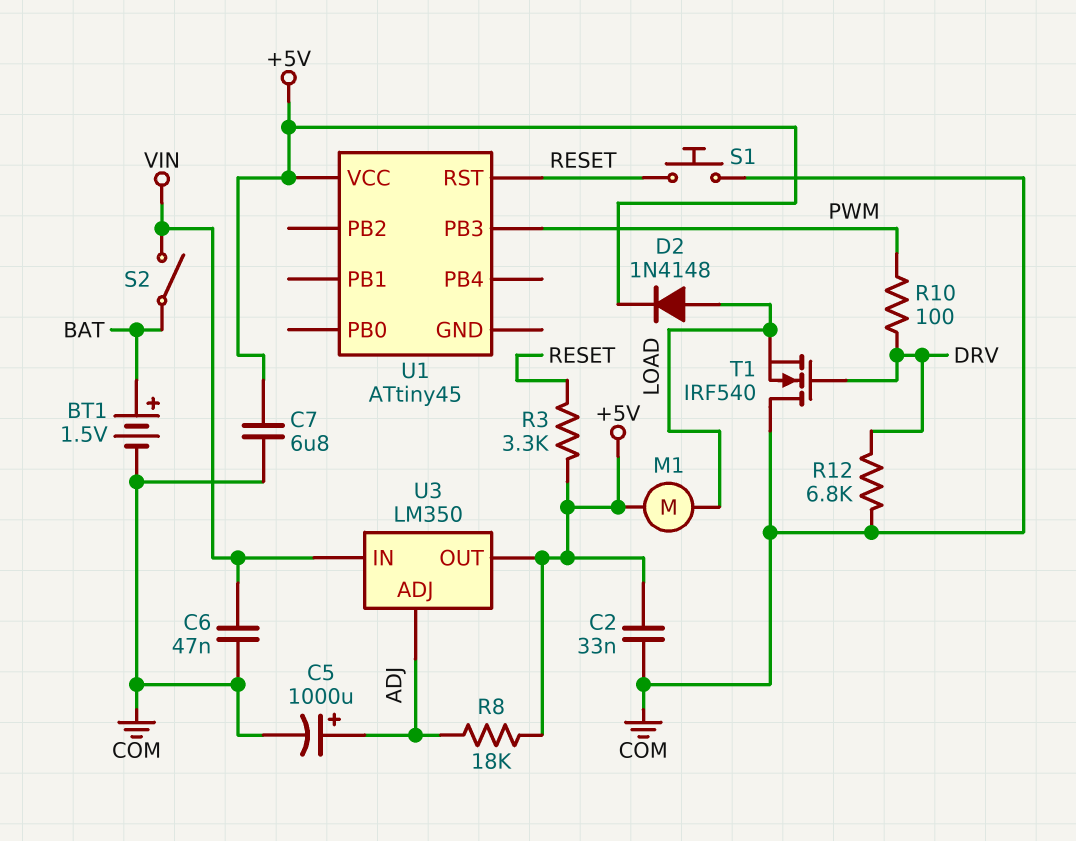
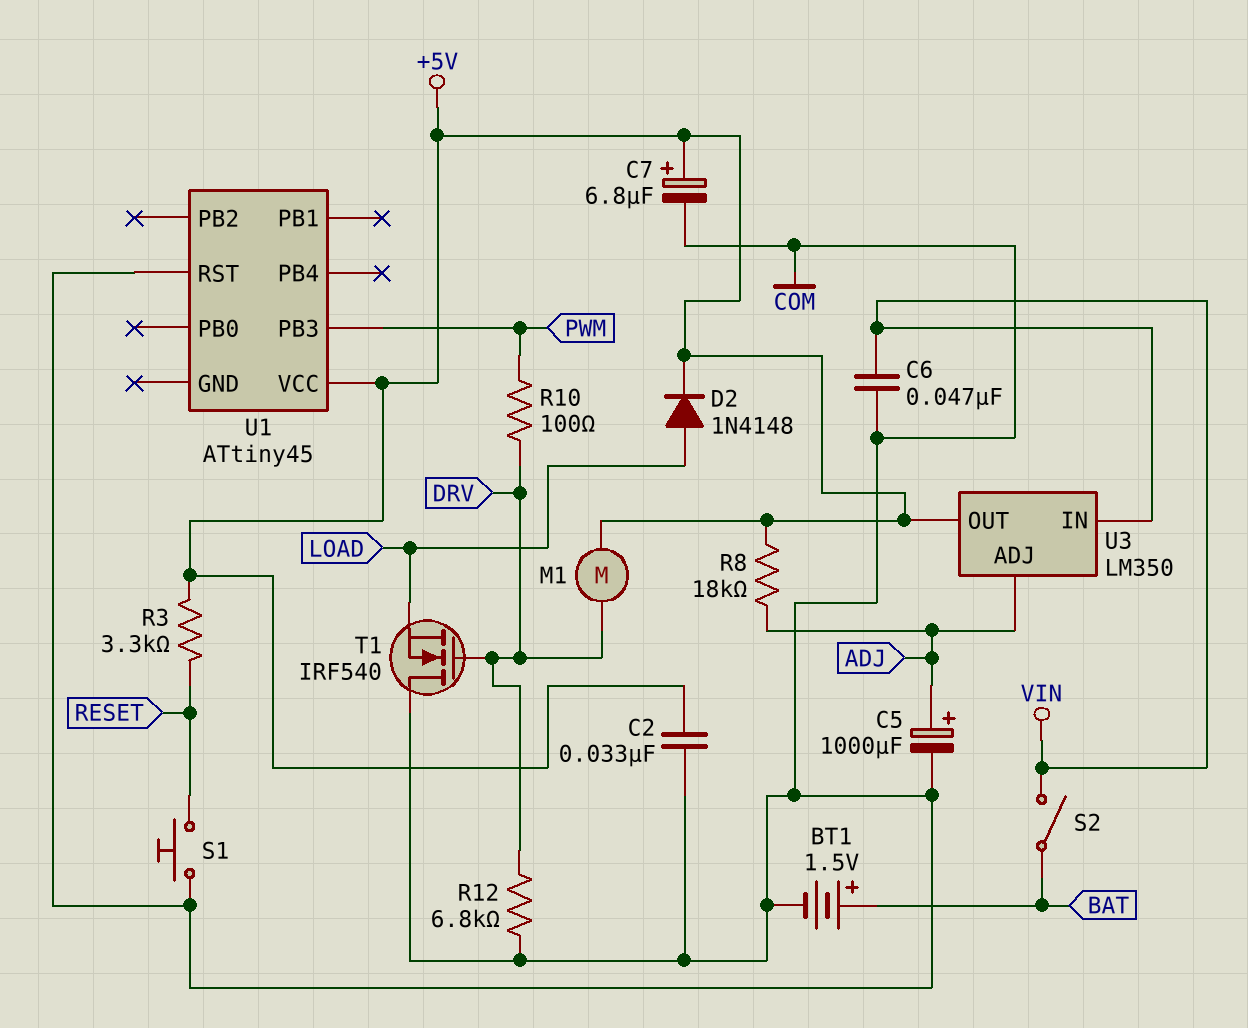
C7: 6.8uF (+5V, COM) -> 6.8uF (plus +5V, minus COM)
M1: motor (+5V, LOAD) -> motor (+5V, DRV)
U1 pin RST: RESET -> COM

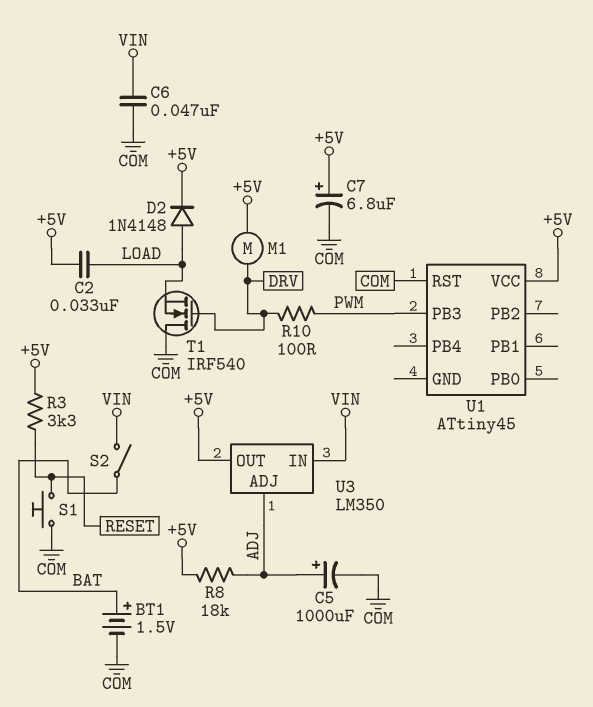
C2: 33nF (+5V, COM) -> 33nF (+5V, LOAD)
R12: 6.8k (COM, DRV) -> none

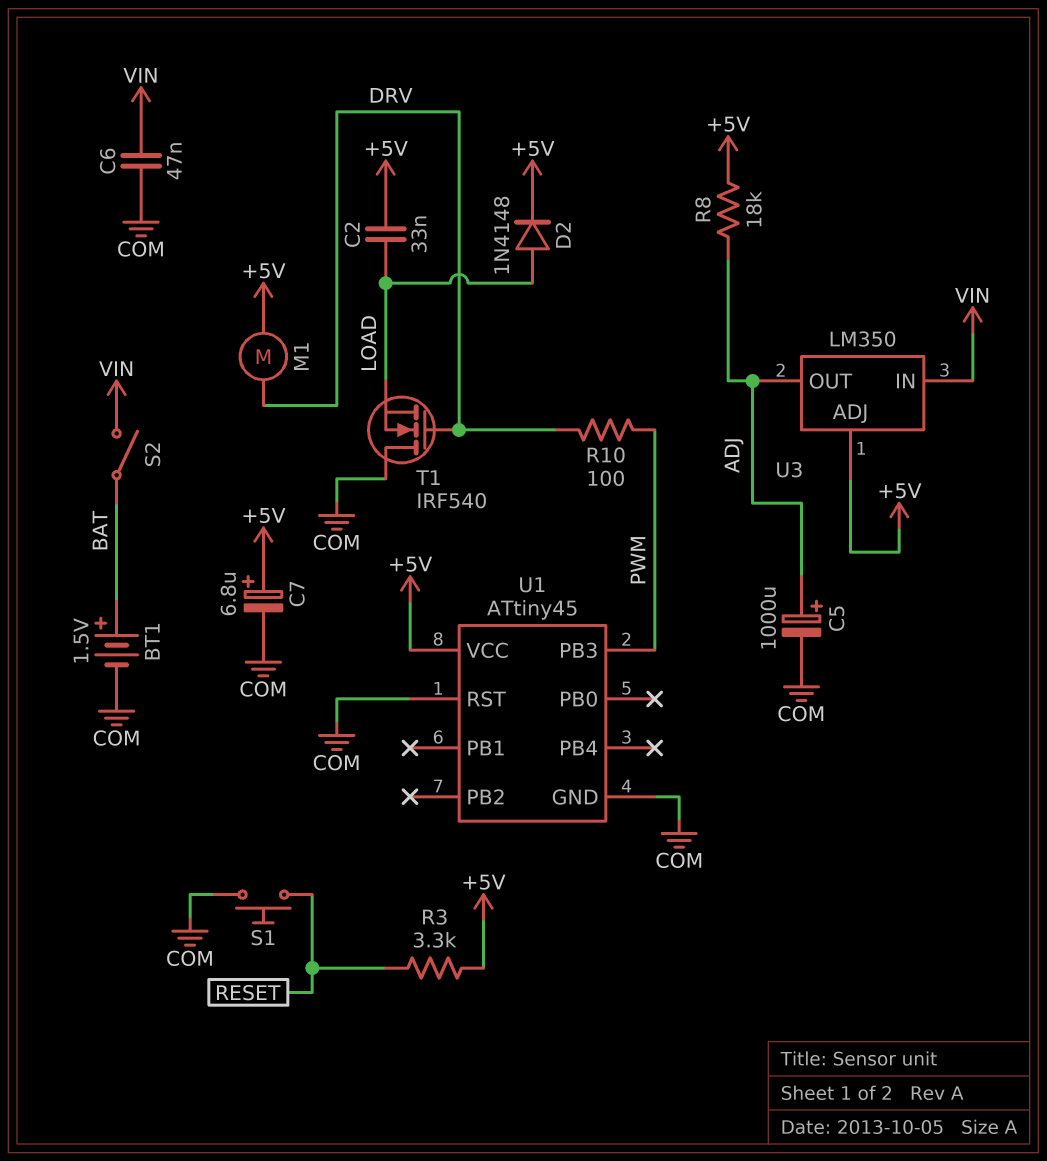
U1 pin GND: none -> COM
U3 pin ADJ: ADJ -> +5V
U3 pin OUT: +5V -> ADJ

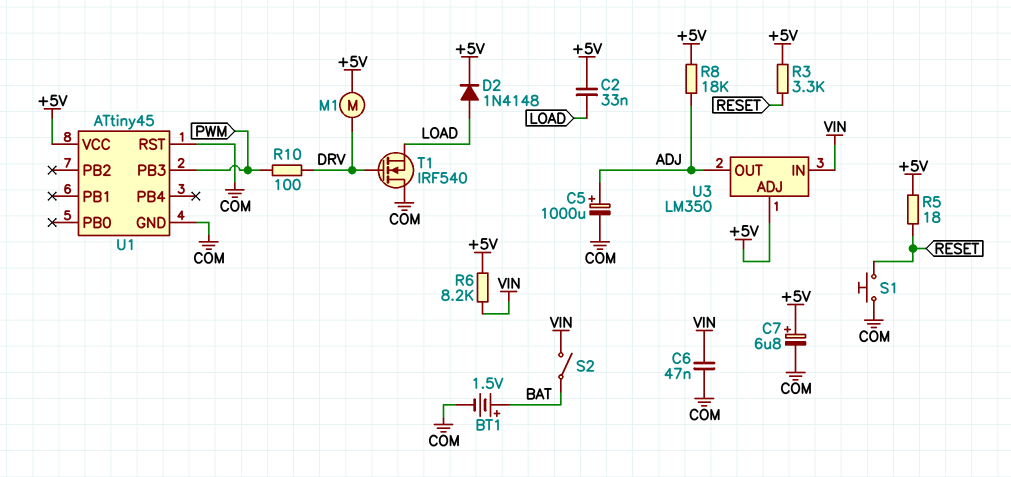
R5: none -> 18 (+5V, RESET)
R6: none -> 8.2k (+5V, VIN)

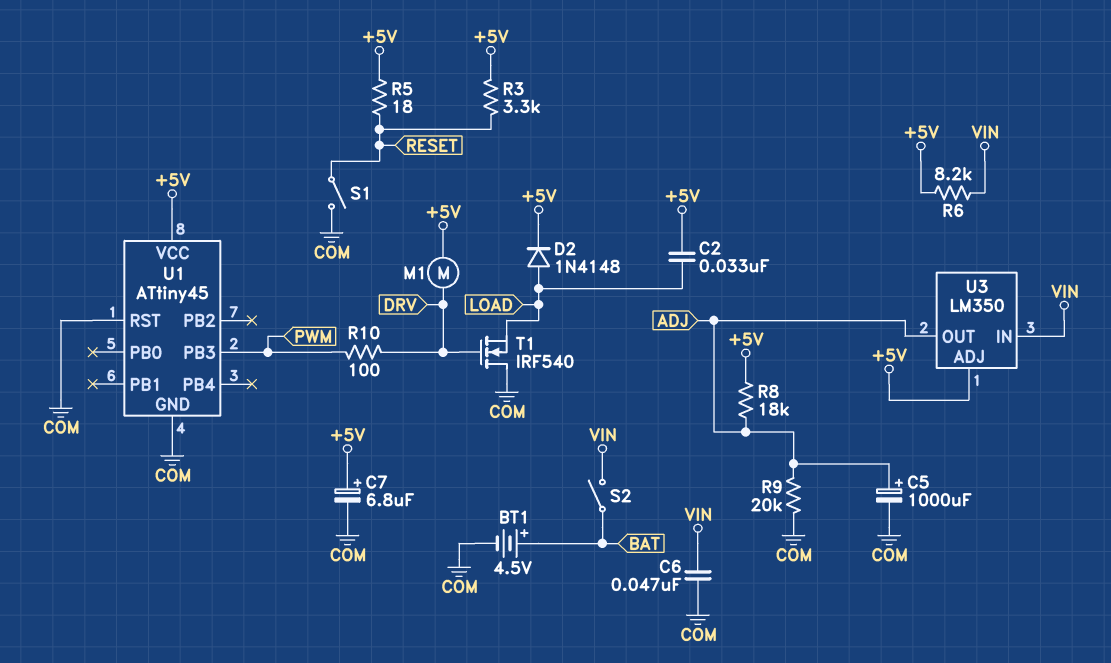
BT1: 1.5V (plus BAT, minus COM) -> 4.5V (plus BAT, minus COM)
R9: none -> 20k (ADJ, COM)
S1: button (COM, RESET) -> switch (COM, RESET)

